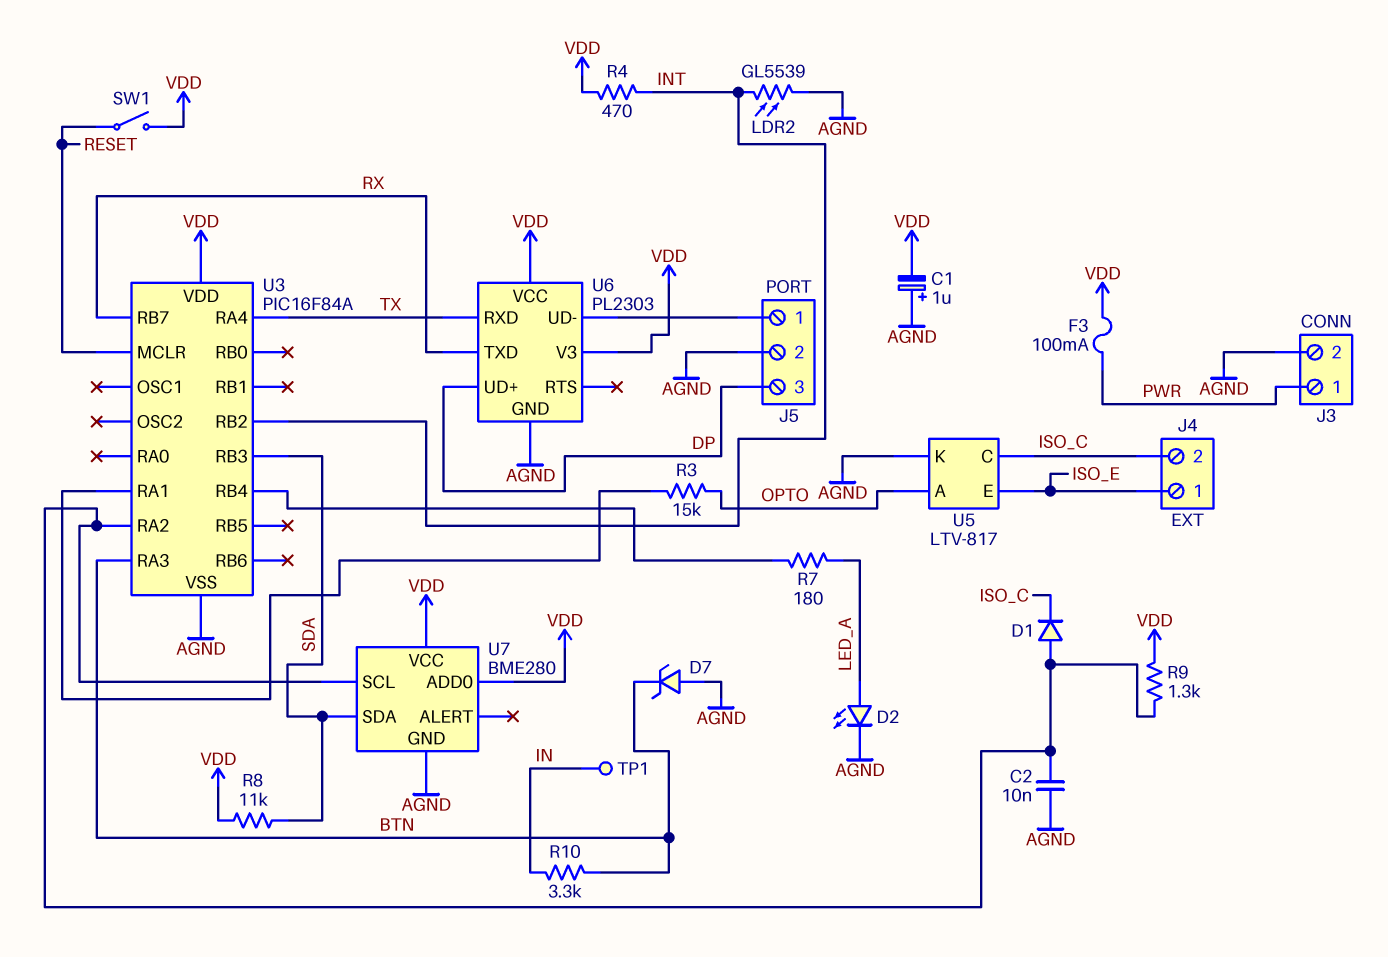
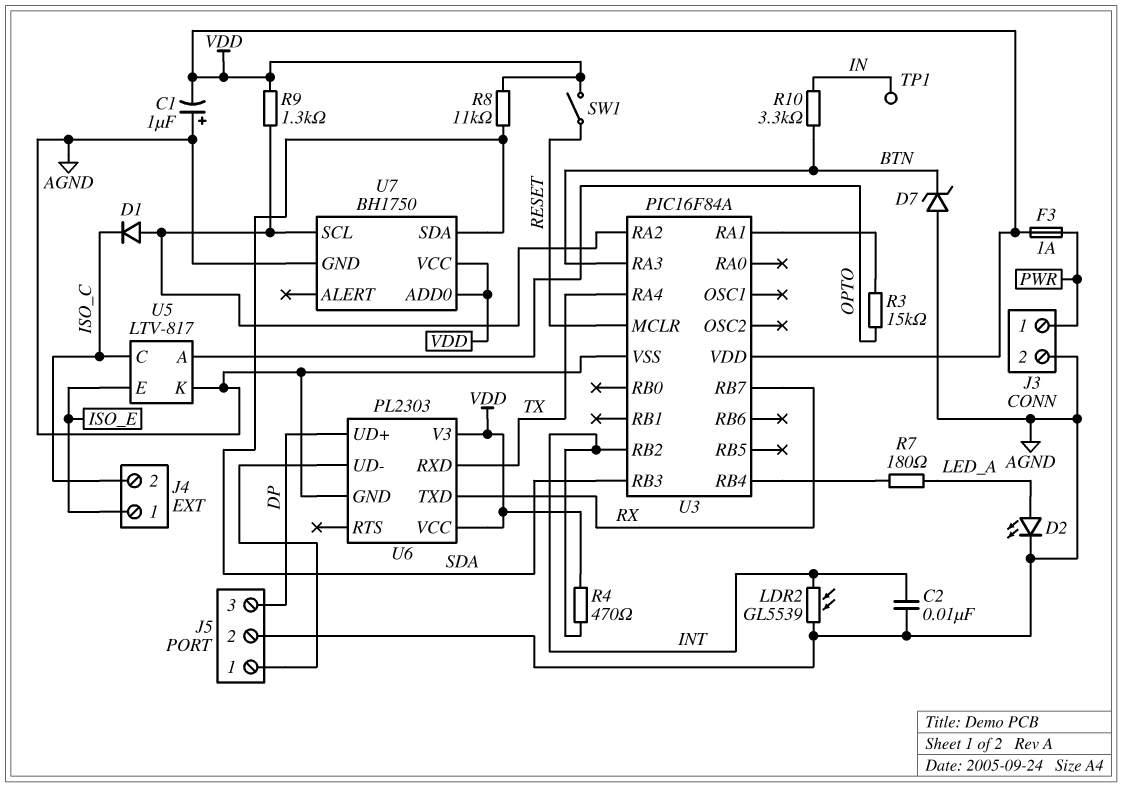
C2: 10nF (AGND, U3/RA2) -> 10nF (AGND, INT)
F3: 100mA (PWR, VDD) -> 1A (PWR, VDD)
U7: BME280 -> BH1750

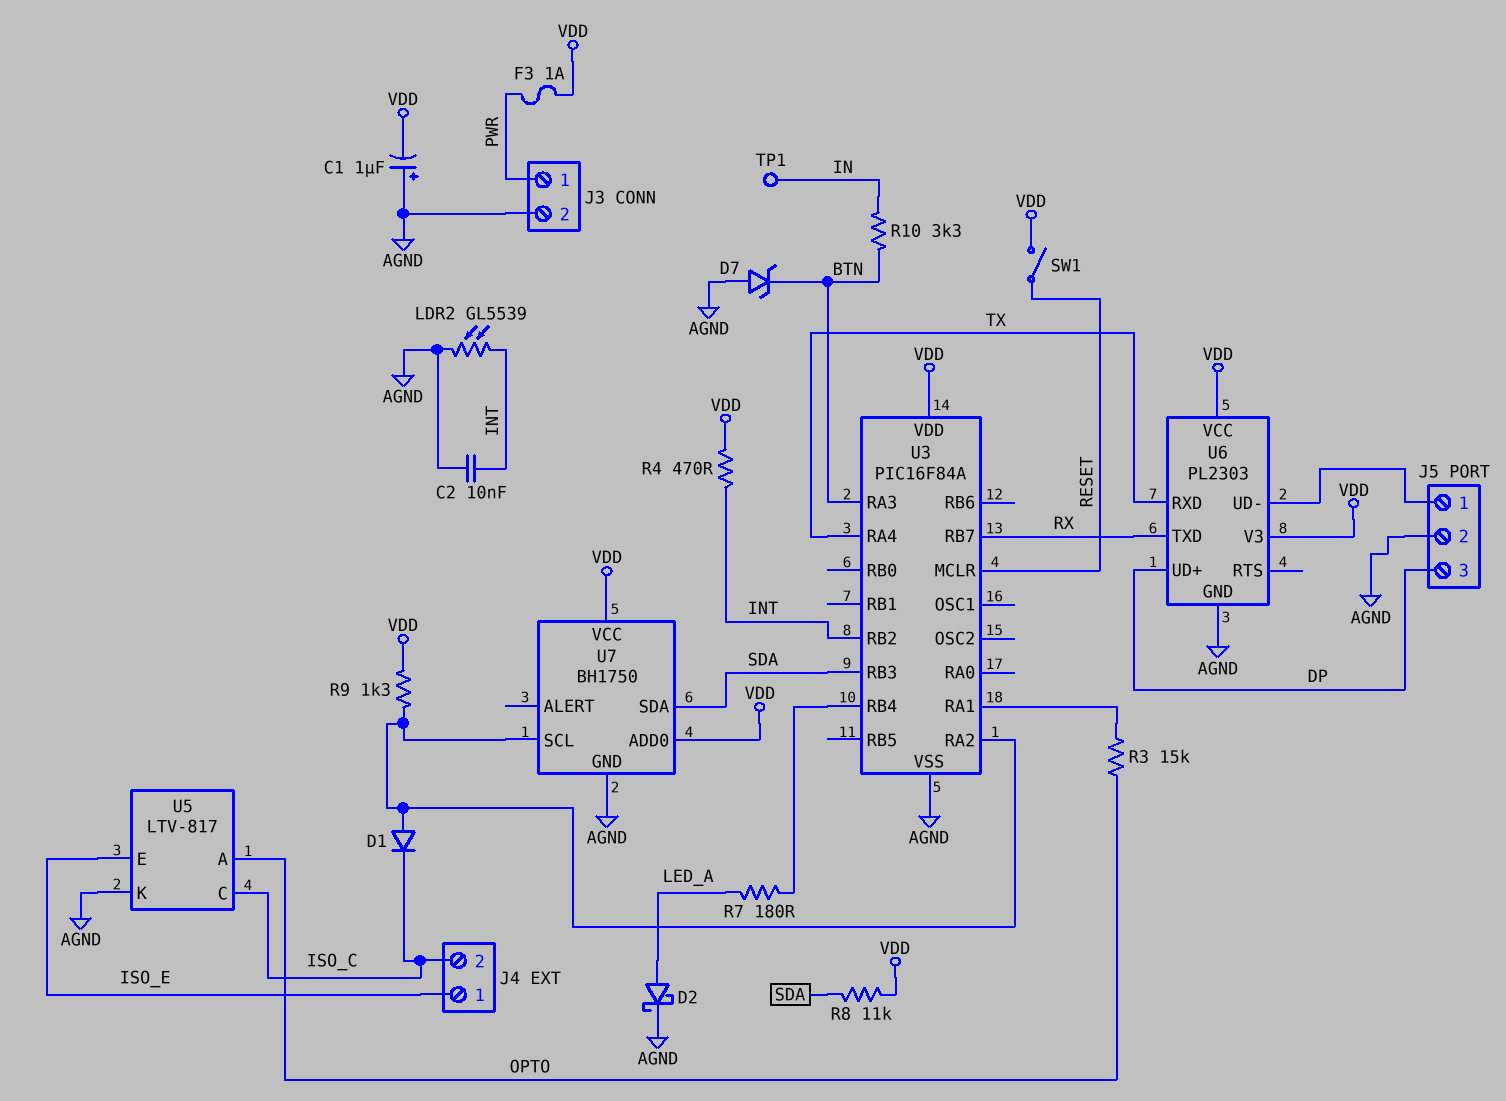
D2: LED (A LED_A, K AGND) -> schottky (A LED_A, K AGND)

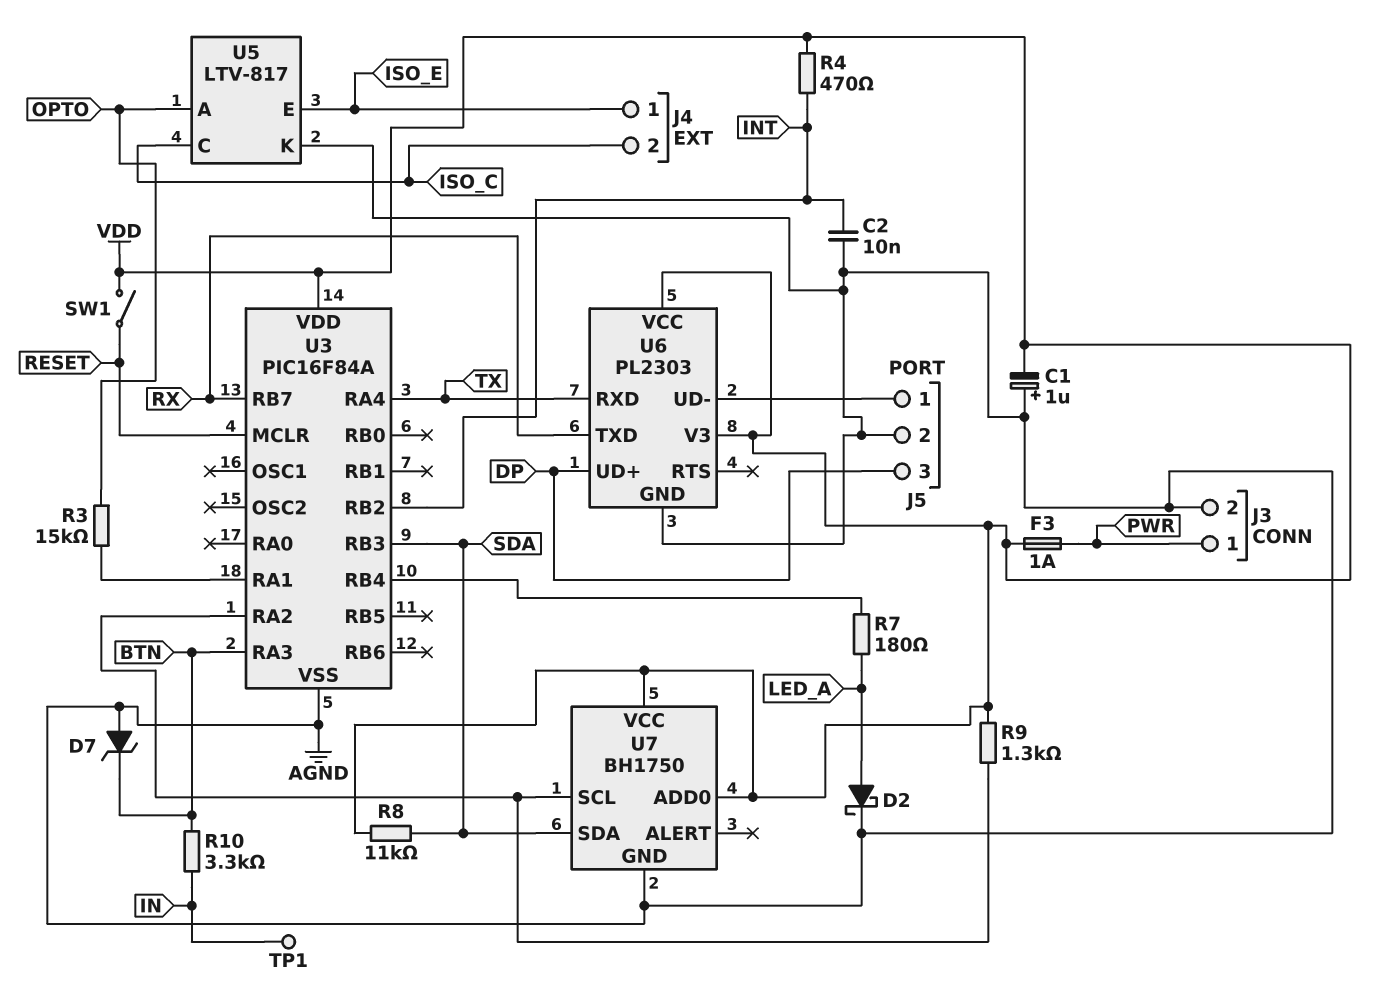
D1: diode (A U3/RA2, K ISO_C) -> none
LDR2: GL5539 (AGND, INT) -> none

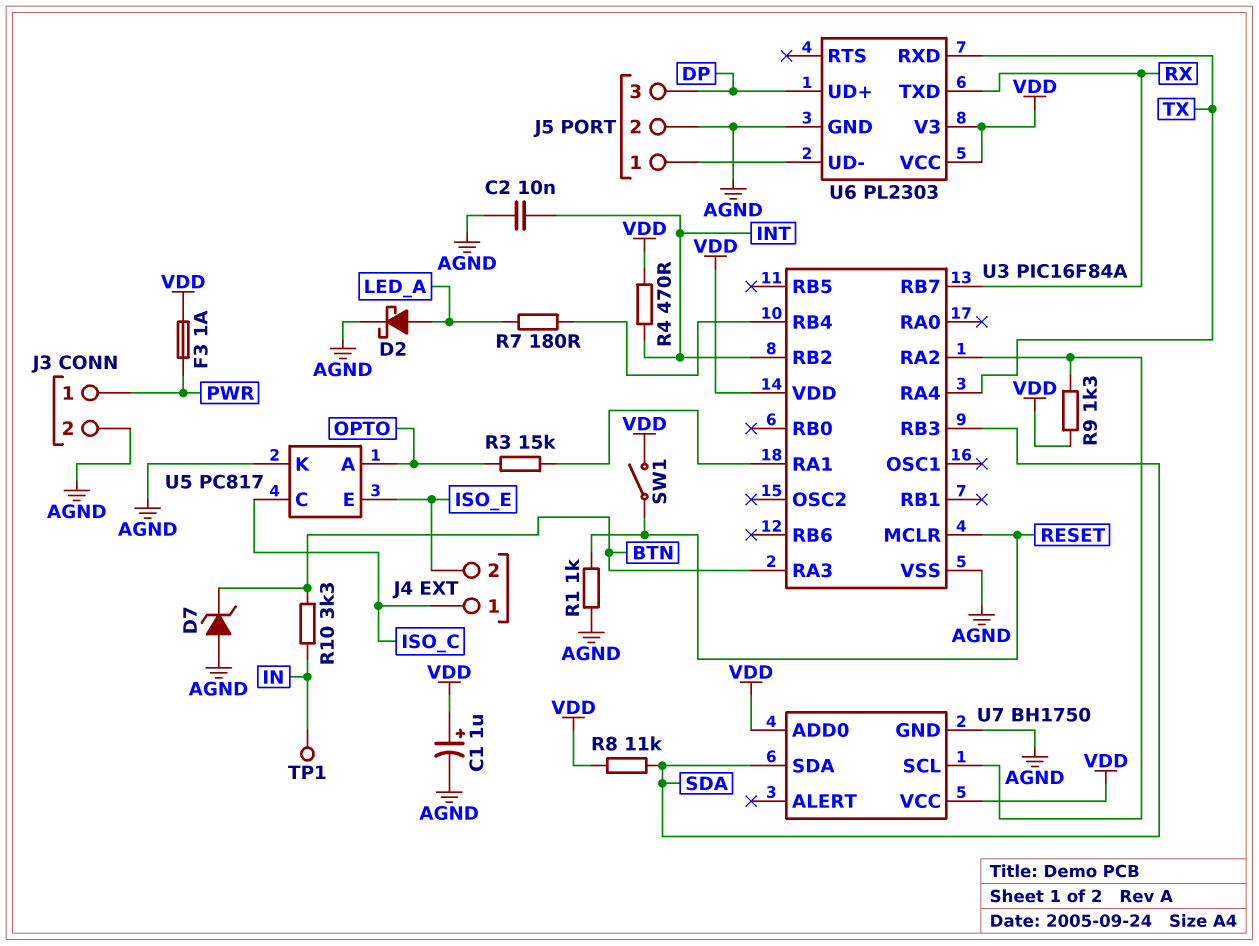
C1: 1uF (plus AGND, minus VDD) -> 1uF (plus VDD, minus AGND)
J4 pin 1: ISO_E -> ISO_C
J4 pin 2: ISO_C -> ISO_E
R1: none -> 1k (AGND, RESET)
U5: LTV-817 -> PC817

